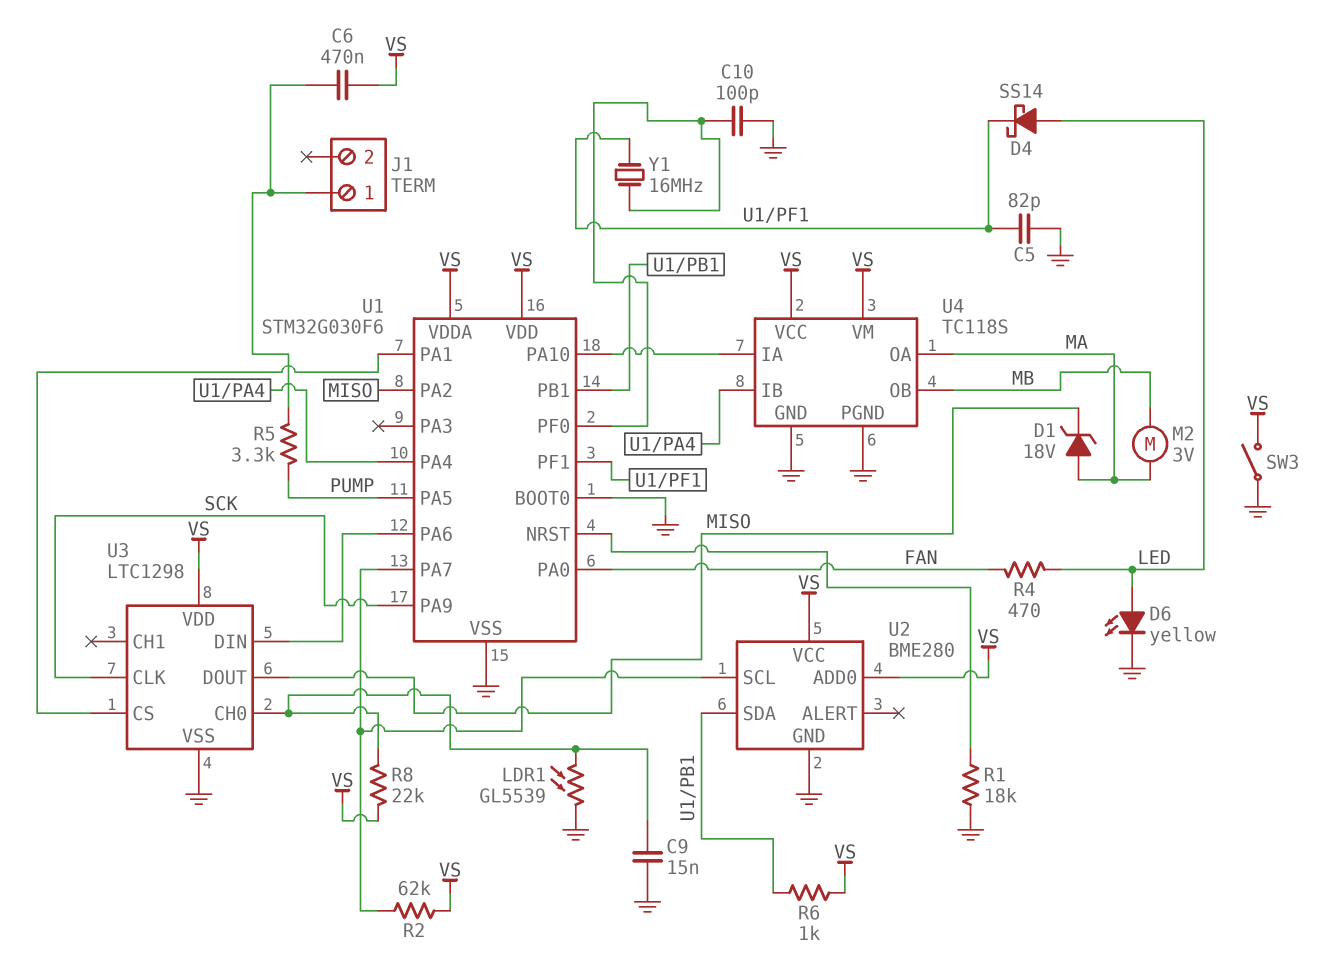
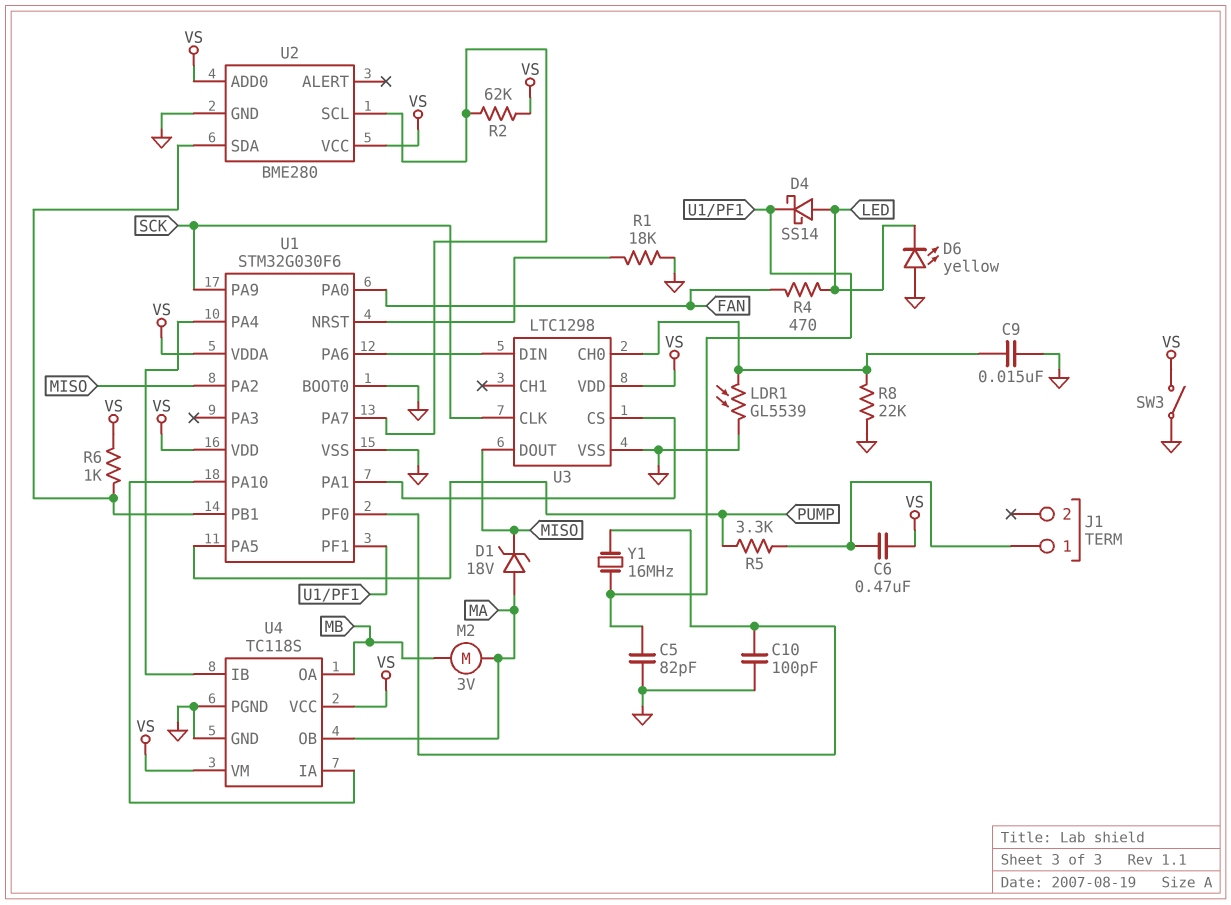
D6: LED yellow (A LED, K GND) -> LED yellow (A GND, K LED)
R8: 22k (U3/CH0, VS) -> 22k (GND, U3/CH0)
U4 pin OA: MA -> MB
U4 pin OB: MB -> MA

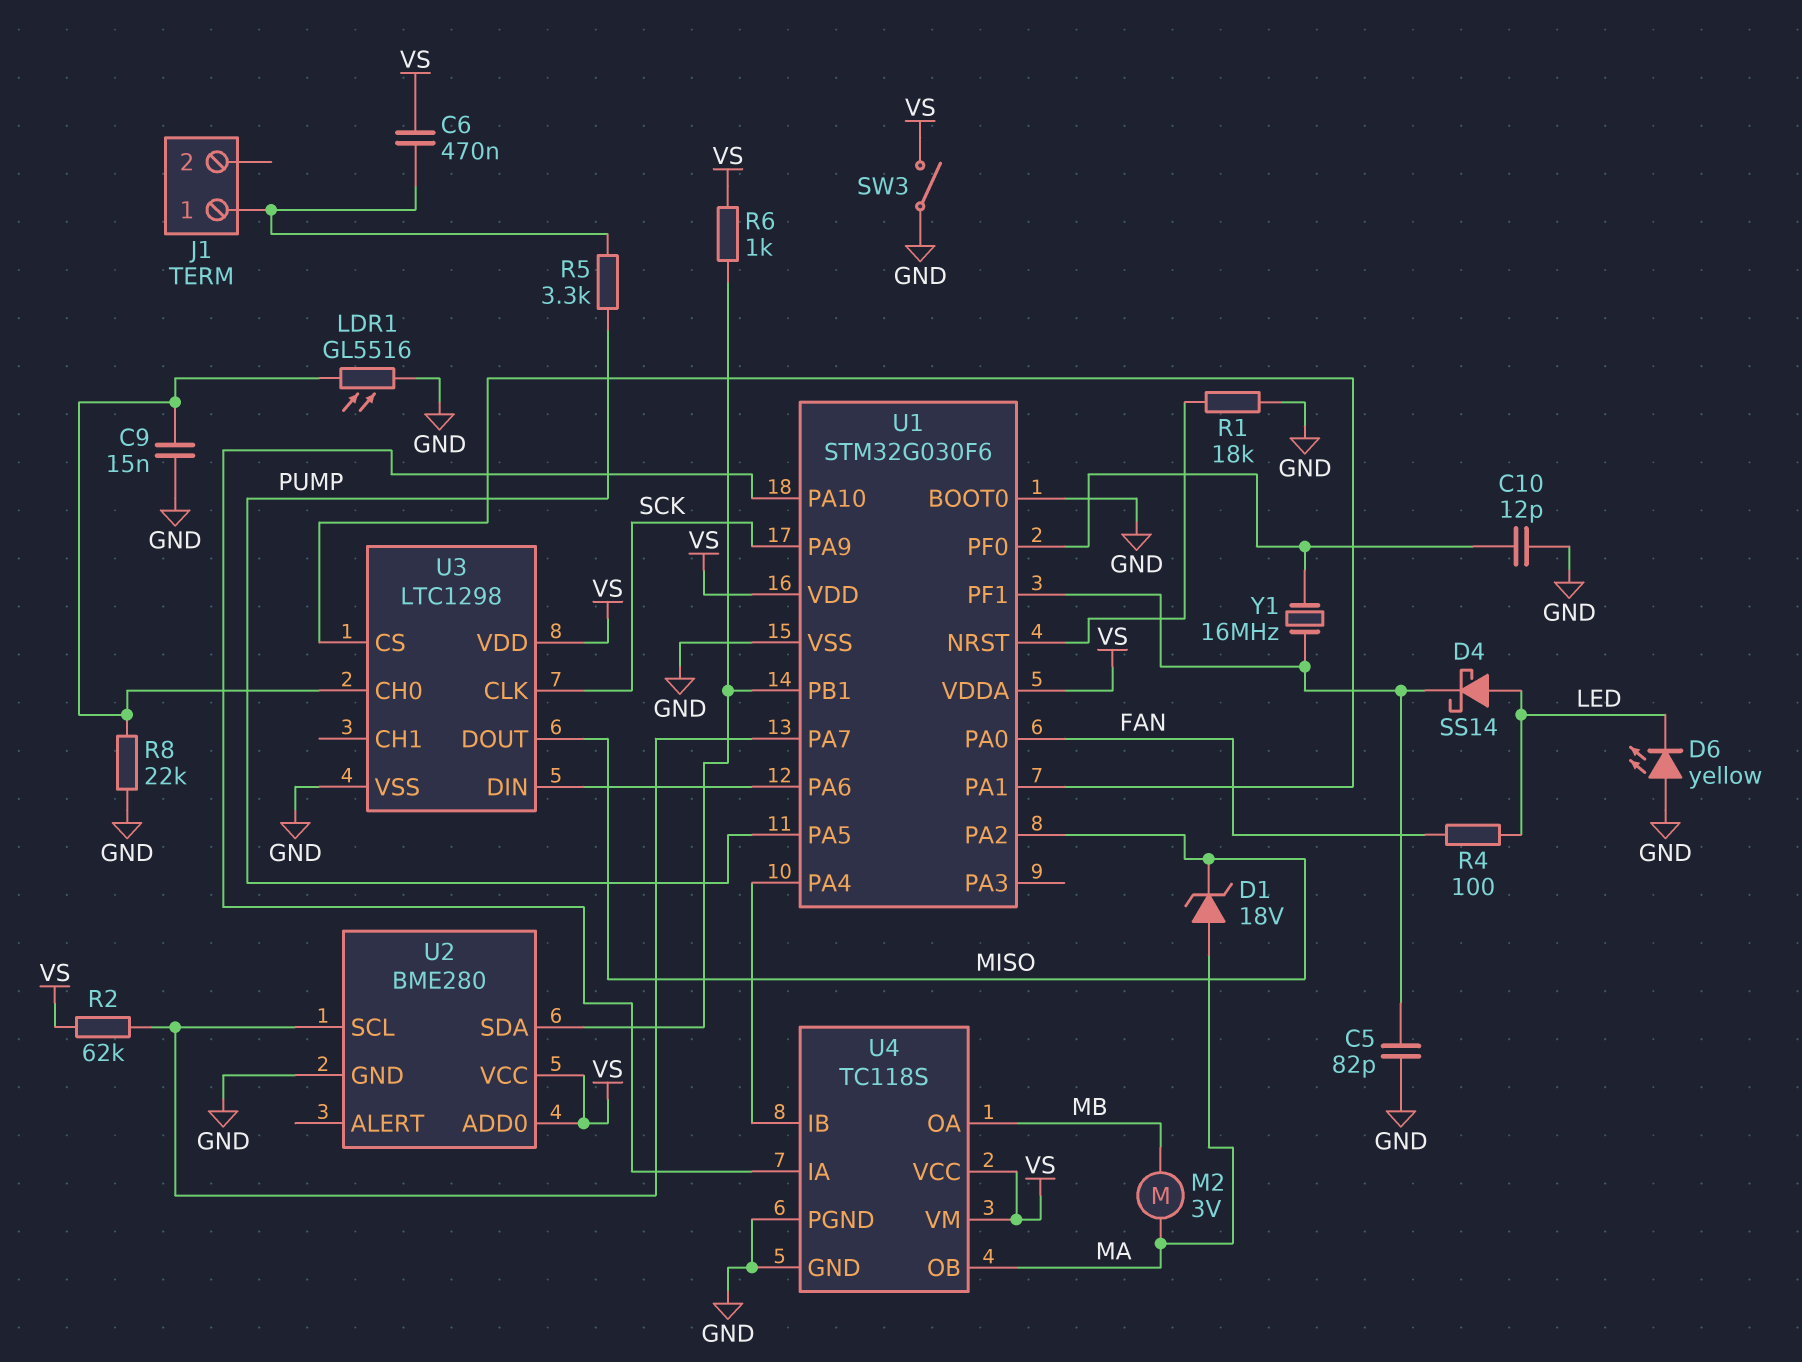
C10: 100pF (GND, U1/PF0) -> 12pF (GND, U1/PF0)
LDR1: GL5539 (GND, U3/CH0) -> GL5516 (GND, U3/CH0)
R4: 470 (FAN, LED) -> 100 (FAN, LED)

